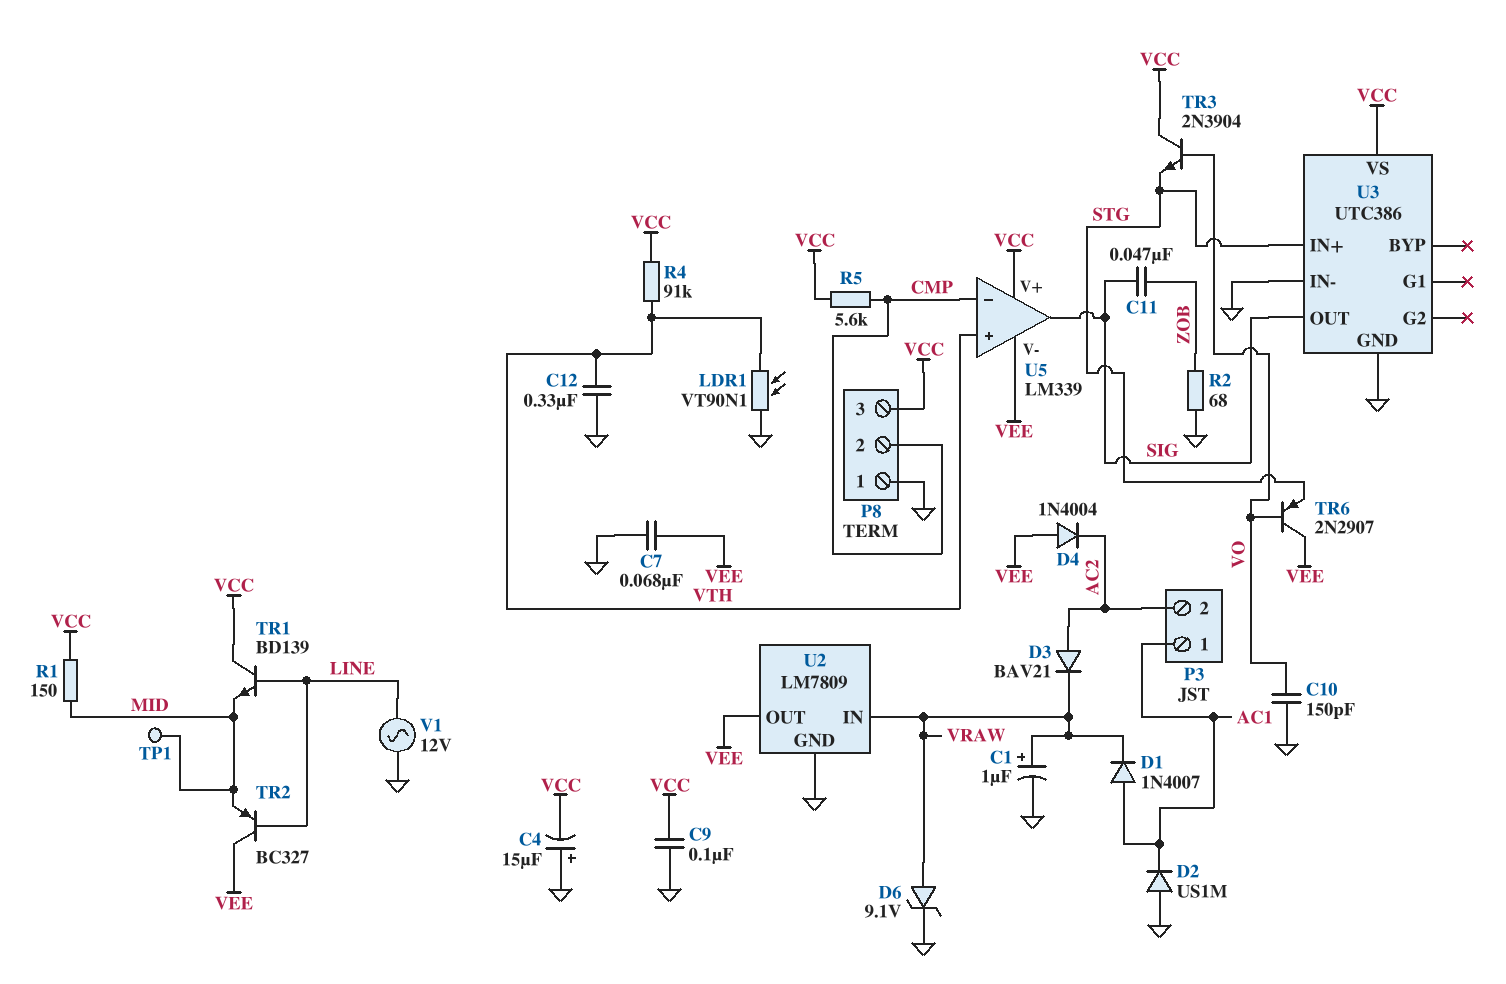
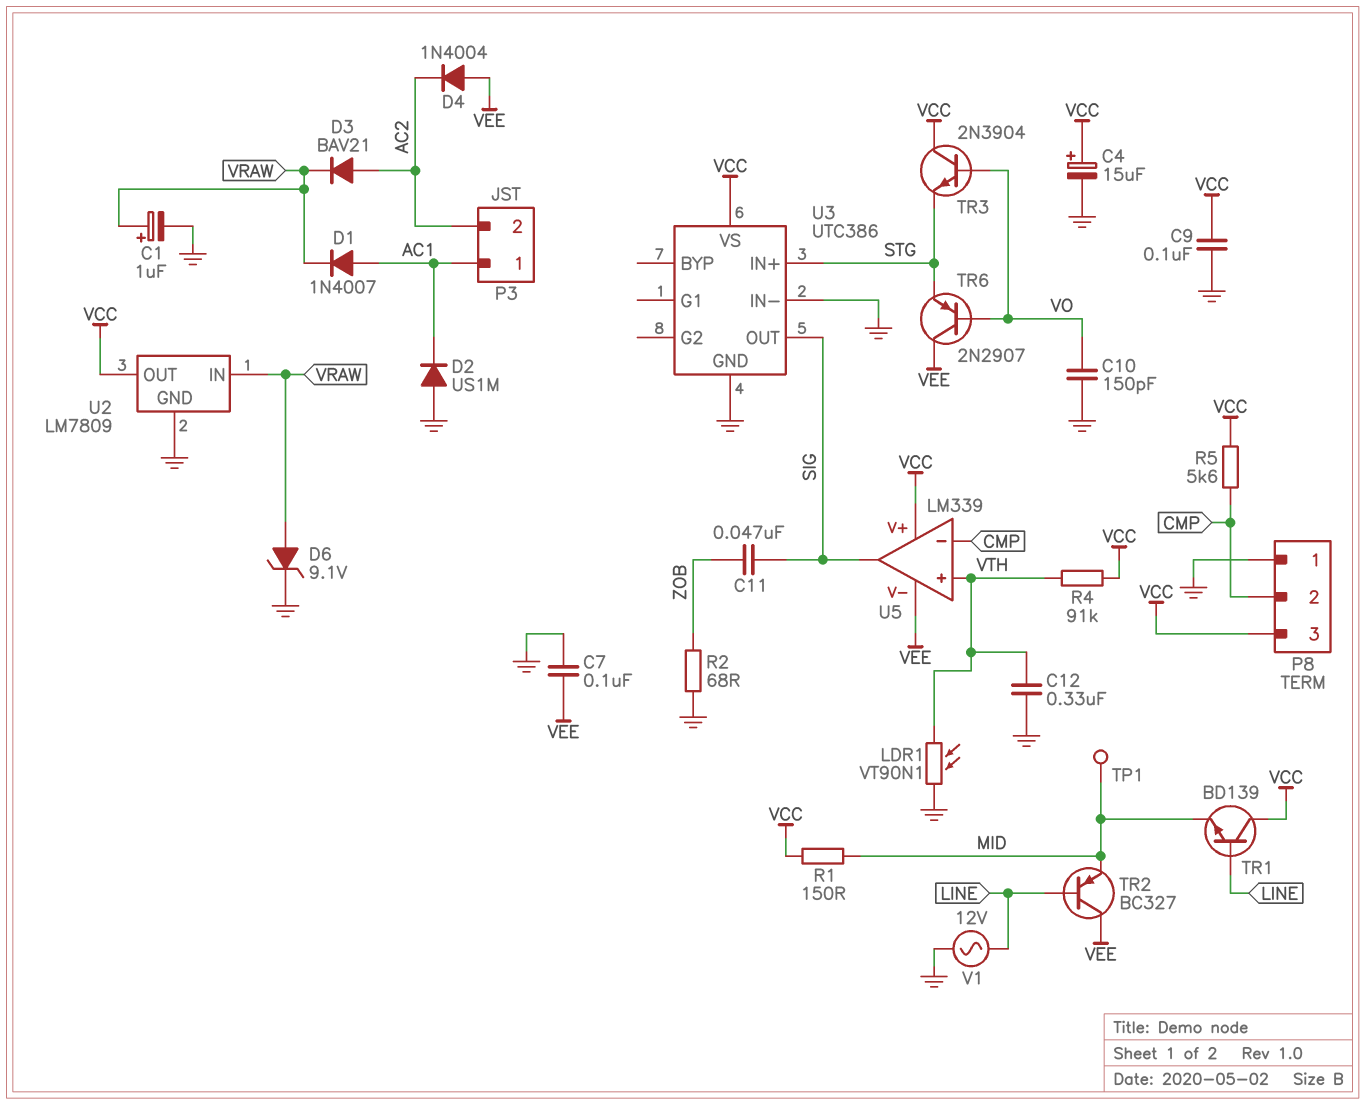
C4: 15uF (plus GND, minus VCC) -> 15uF (plus VCC, minus GND)
C7: 68nF (GND, VEE) -> 100nF (GND, VEE)
U2 pin OUT: VEE -> VCC

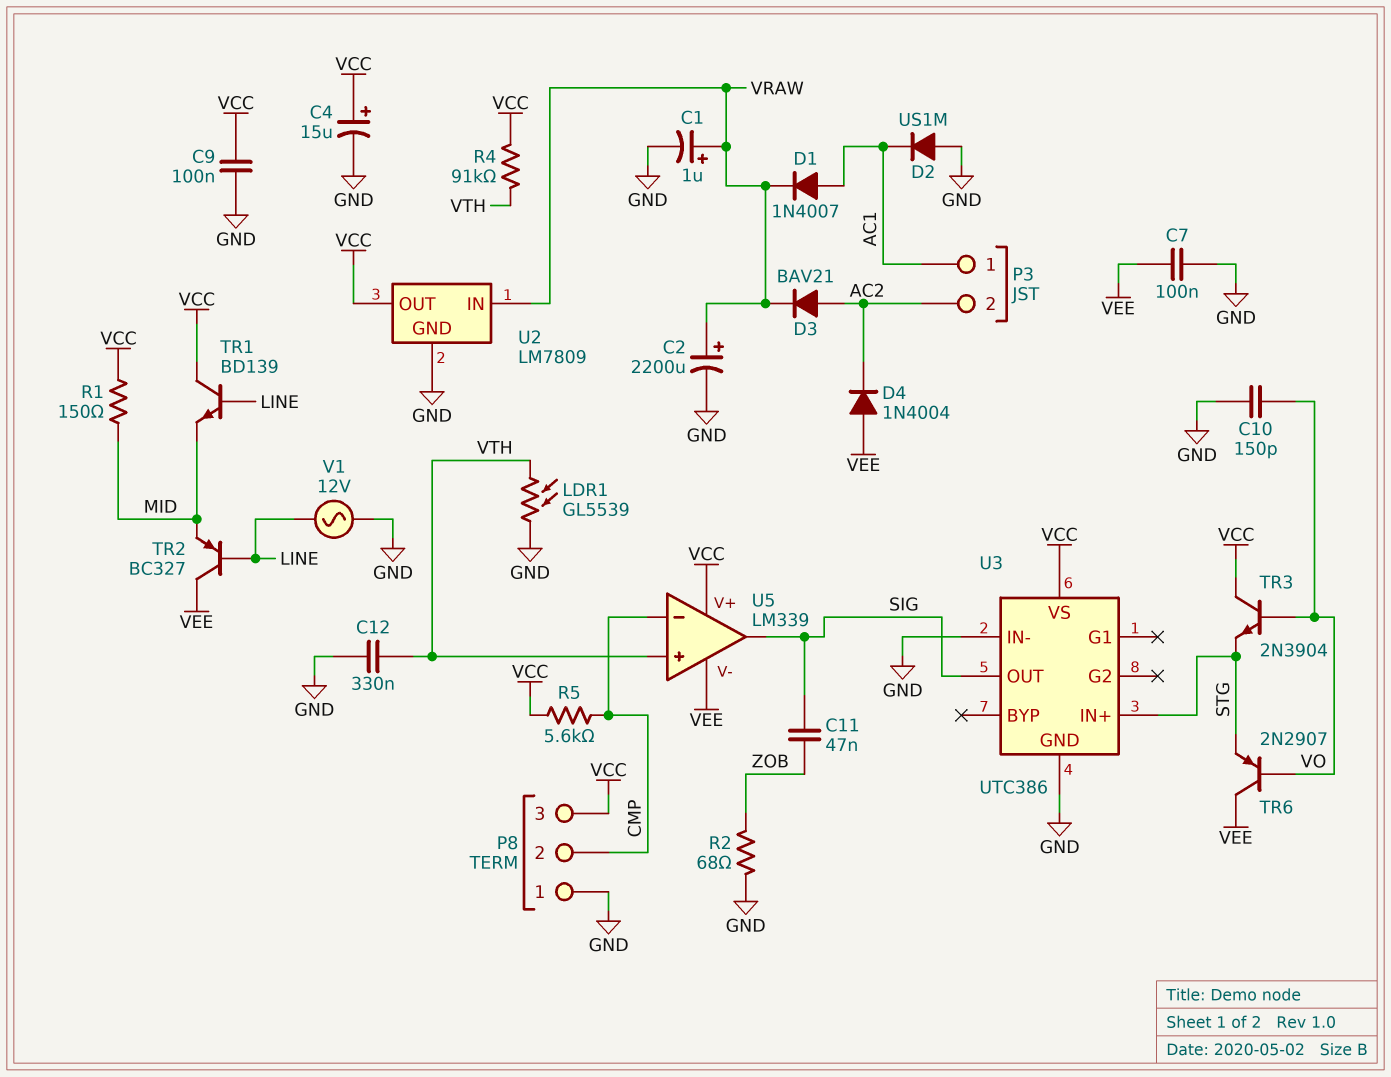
C2: none -> 2200uF (plus VRAW, minus GND)
D6: zener 9.1V (A VRAW, K GND) -> none
LDR1: VT90N1 (GND, VTH) -> GL5539 (GND, VTH)
TP1: test point (MID) -> none

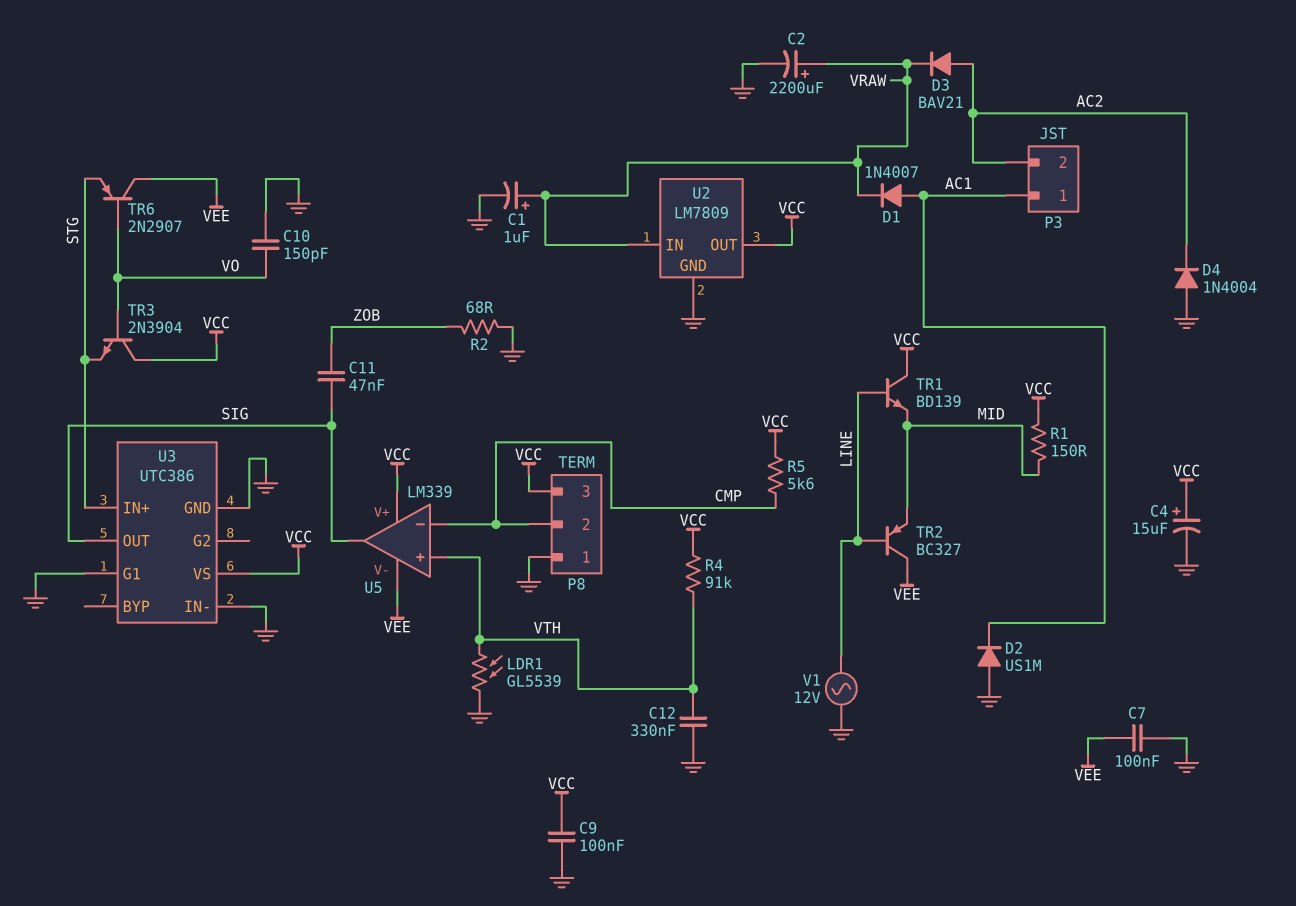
D4: diode 1N4004 (A VEE, K AC2) -> diode 1N4004 (A GND, K AC2)
U3 pin G1: none -> GND

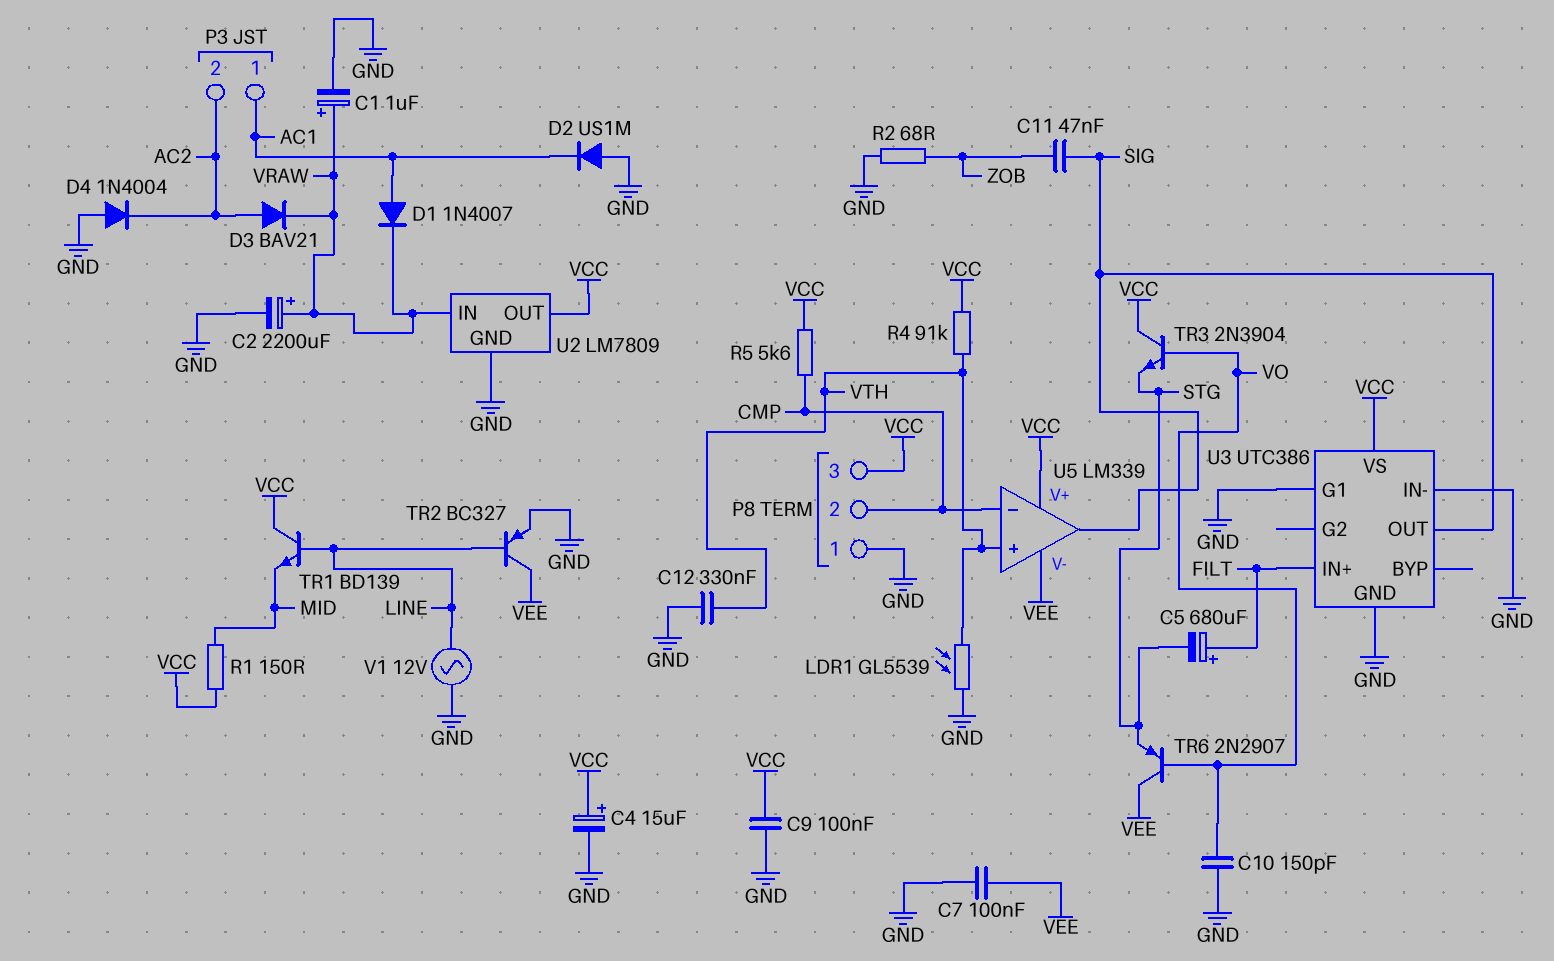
C5: none -> 680uF (plus FILT, minus STG)
TR2: PNP BC327 (B LINE, C VEE, E MID) -> PNP BC327 (B LINE, C VEE, E GND)
U3 pin IN+: STG -> FILT

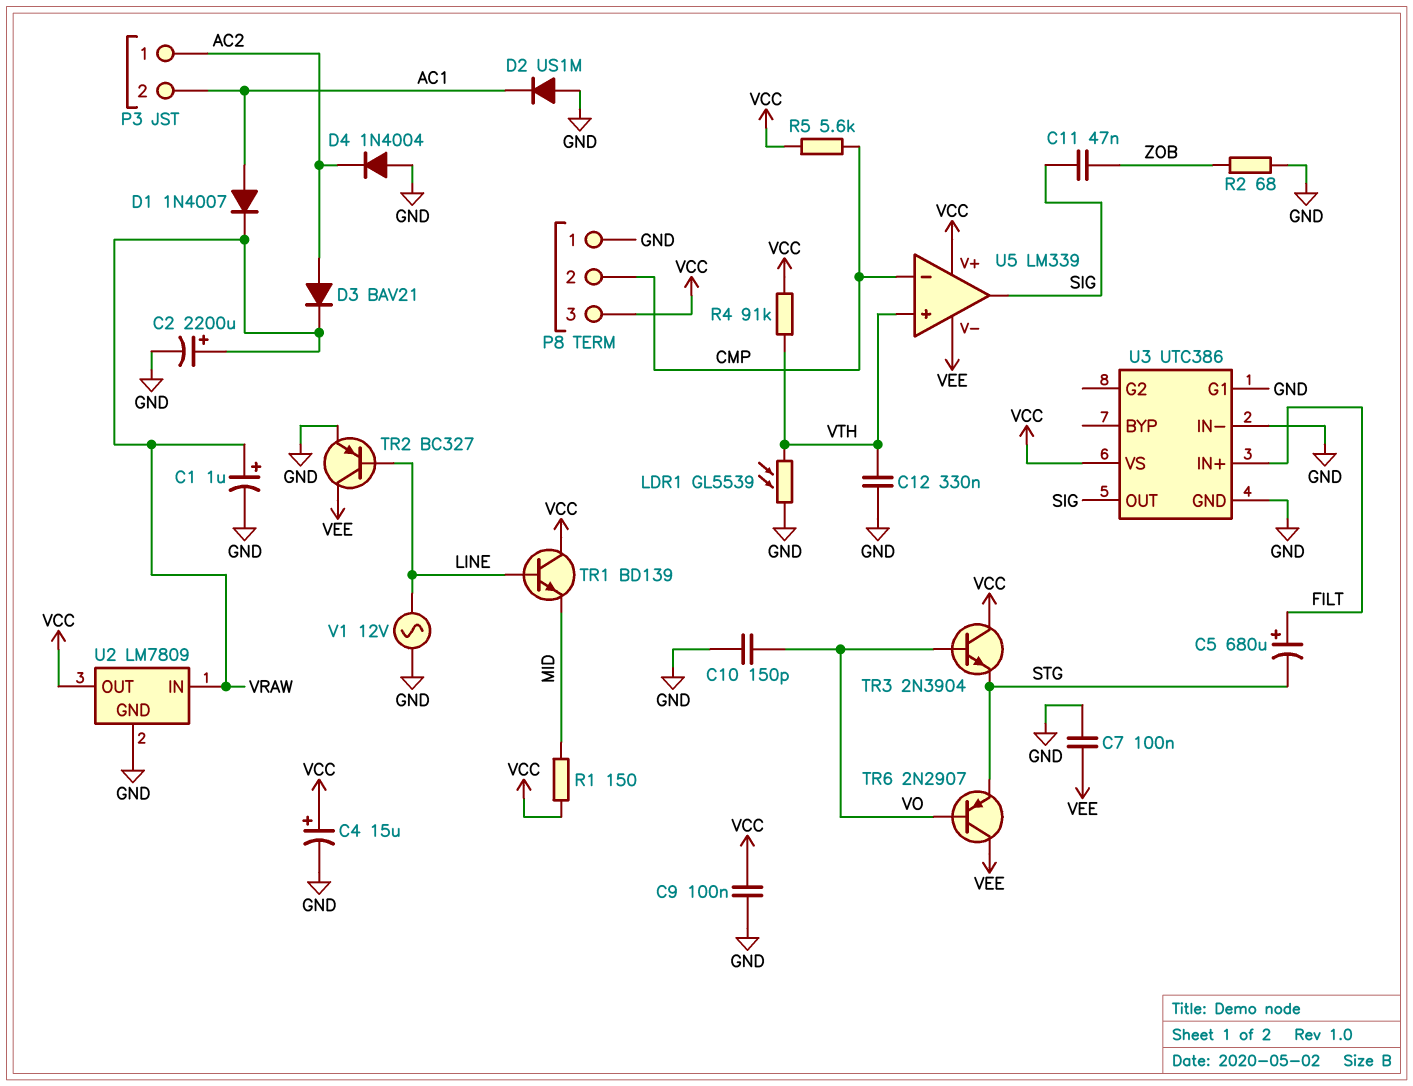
P3 pin 1: AC1 -> AC2
P3 pin 2: AC2 -> AC1

